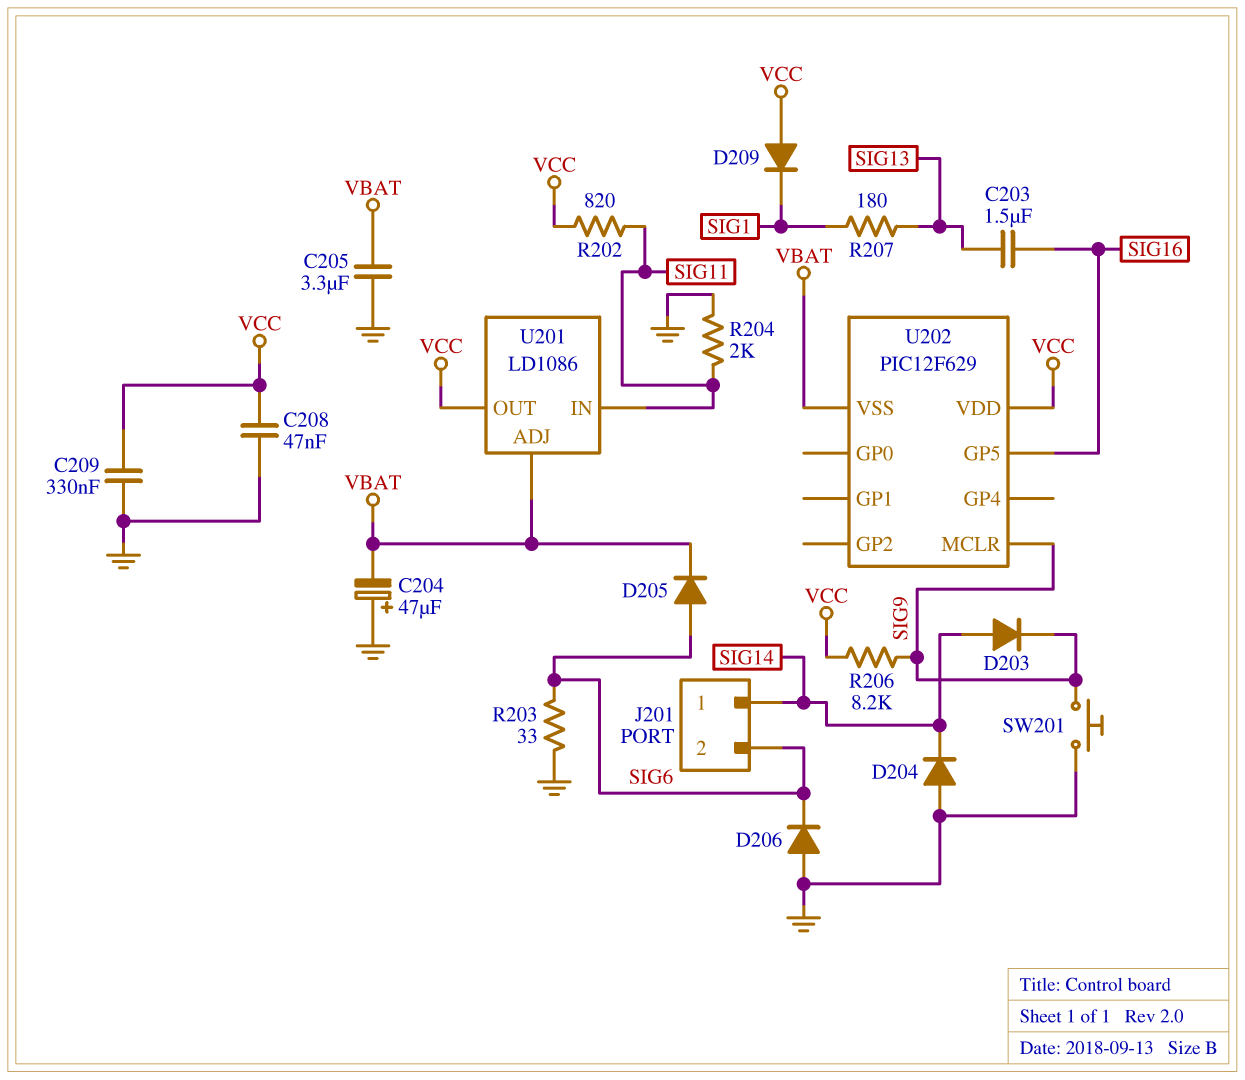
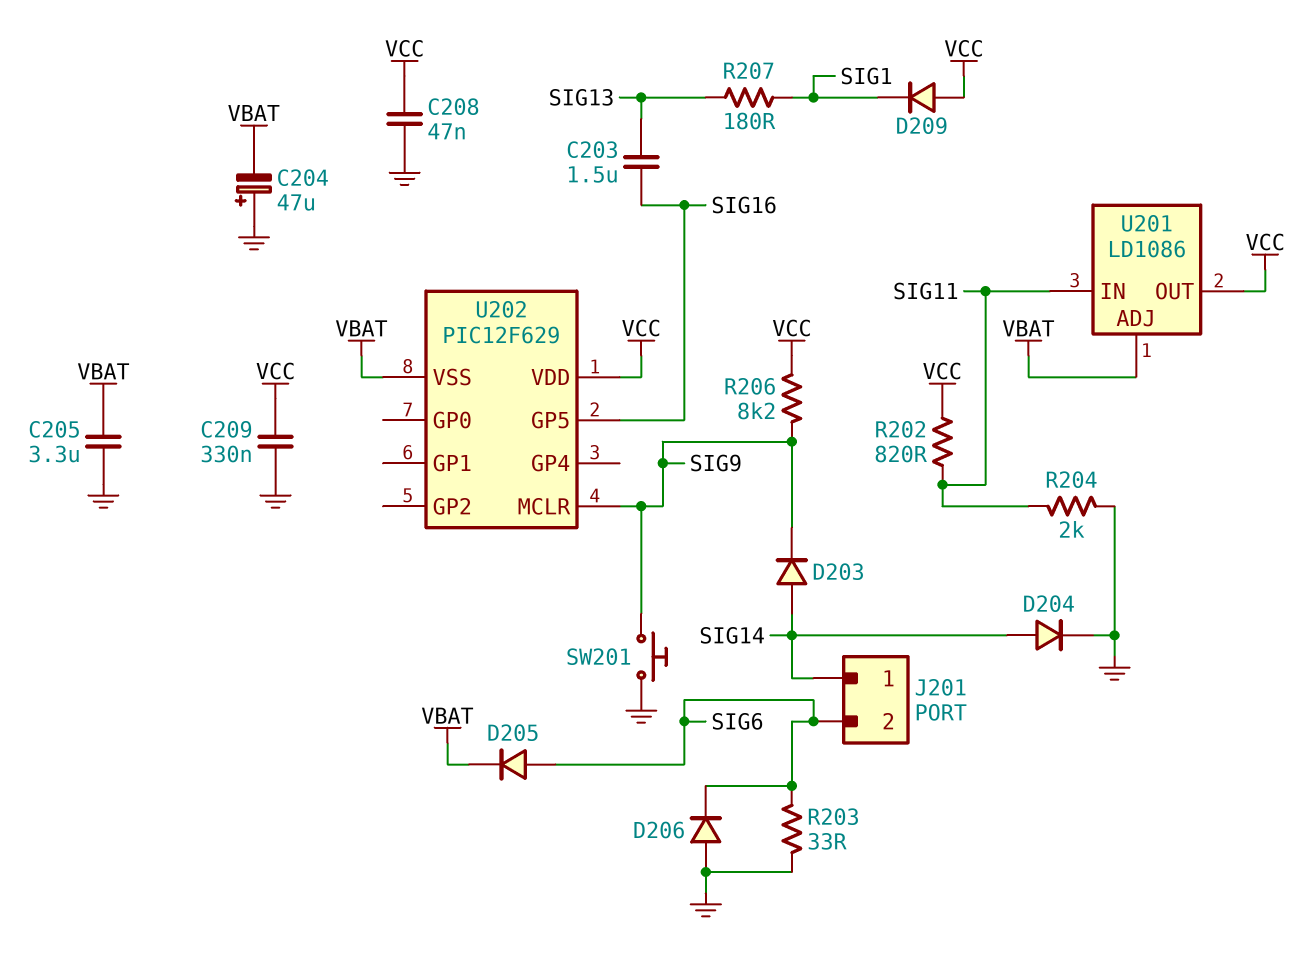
D204: diode (A GND, K SIG14) -> diode (A SIG14, K GND)

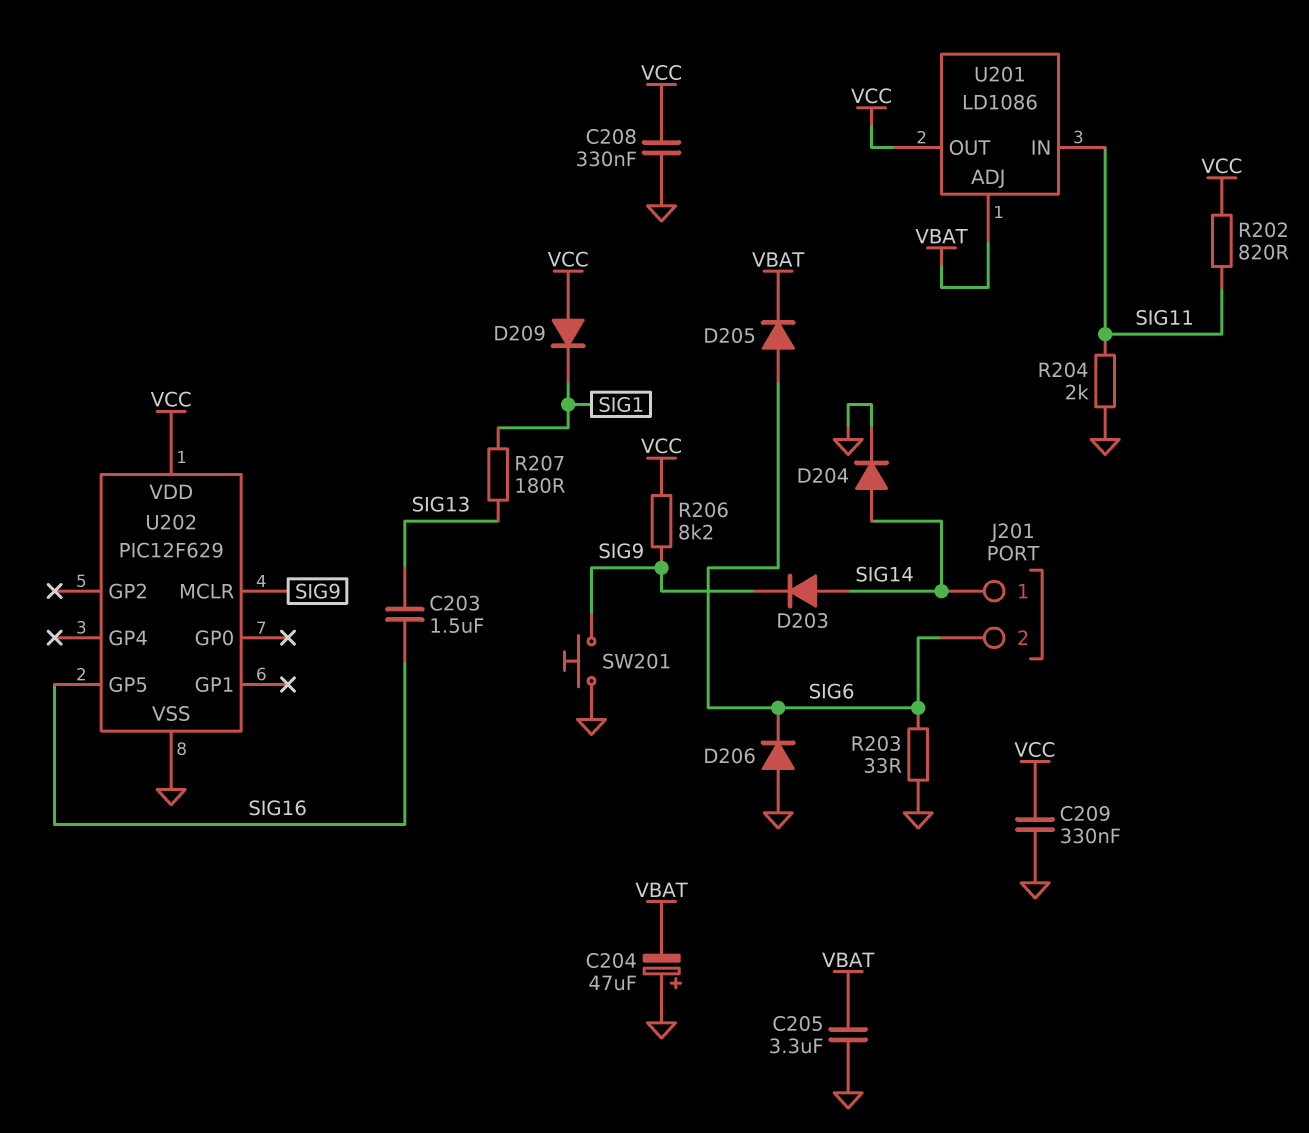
C208: 47nF (GND, VCC) -> 330nF (GND, VCC)
U202 pin VSS: VBAT -> GND

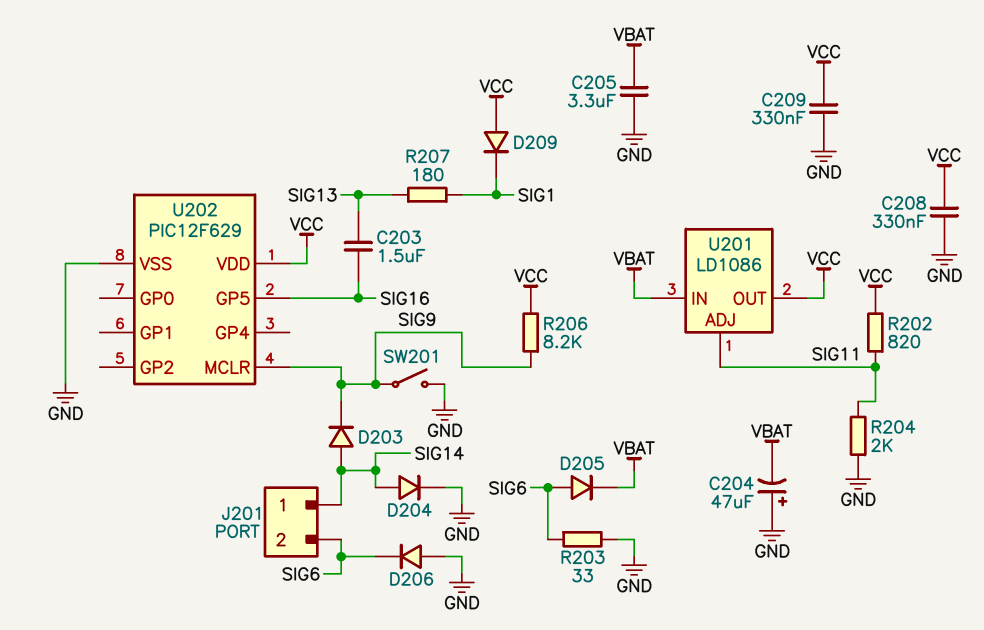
SW201: button (GND, SIG9) -> switch (GND, SIG9)
U201 pin ADJ: VBAT -> SIG11
U201 pin IN: SIG11 -> VBAT

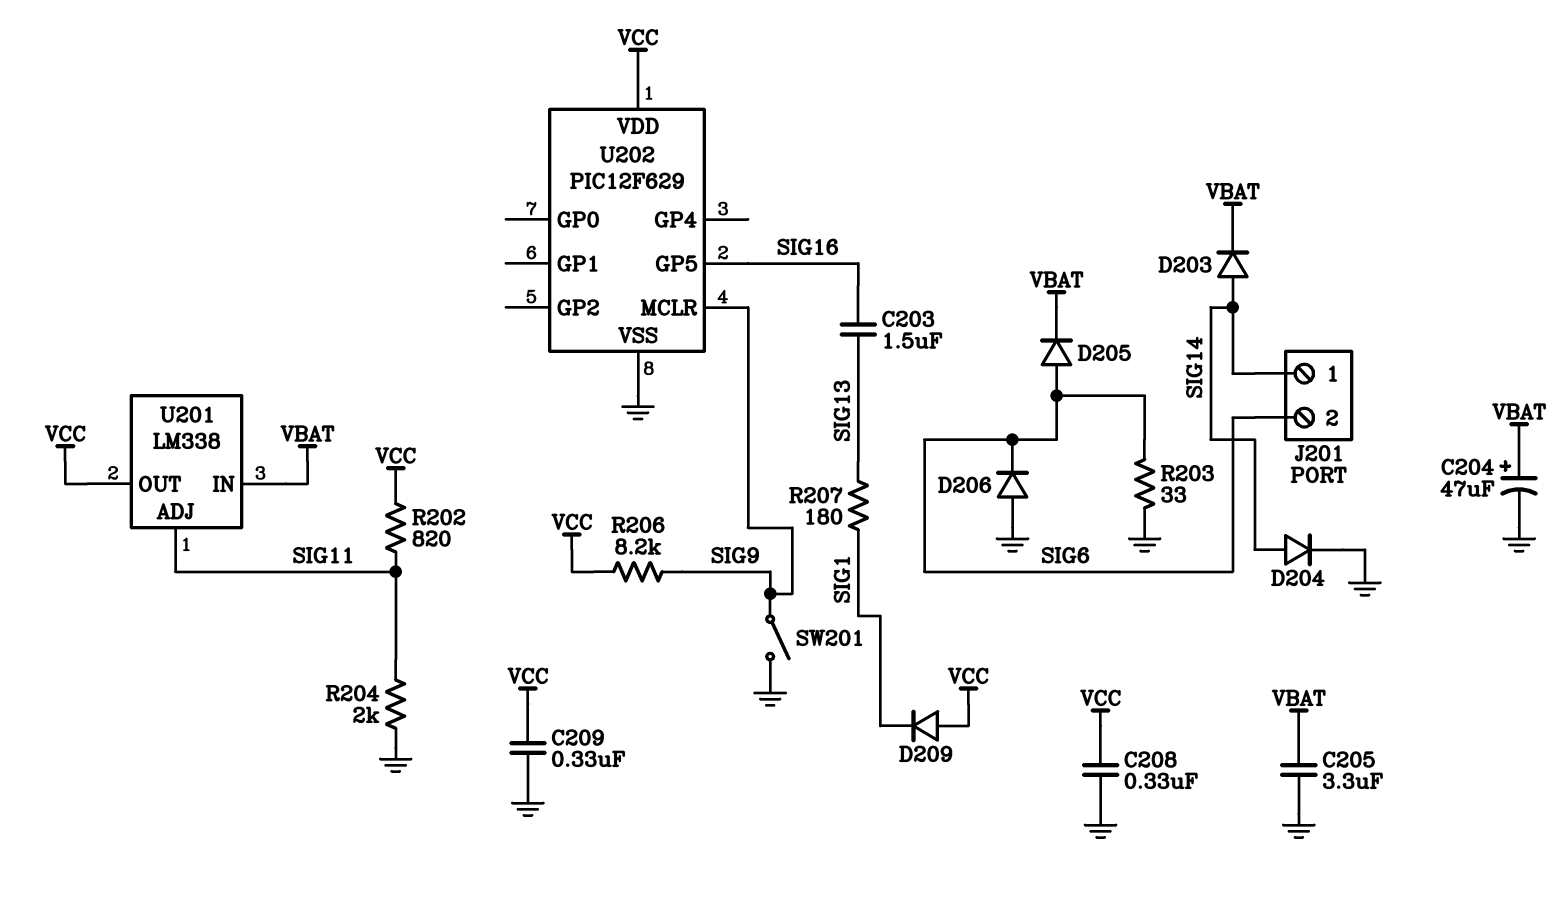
C204: 47uF (plus GND, minus VBAT) -> 47uF (plus VBAT, minus GND)
D203: diode (A SIG14, K SIG9) -> diode (A SIG14, K VBAT)
U201: LD1086 -> LM338

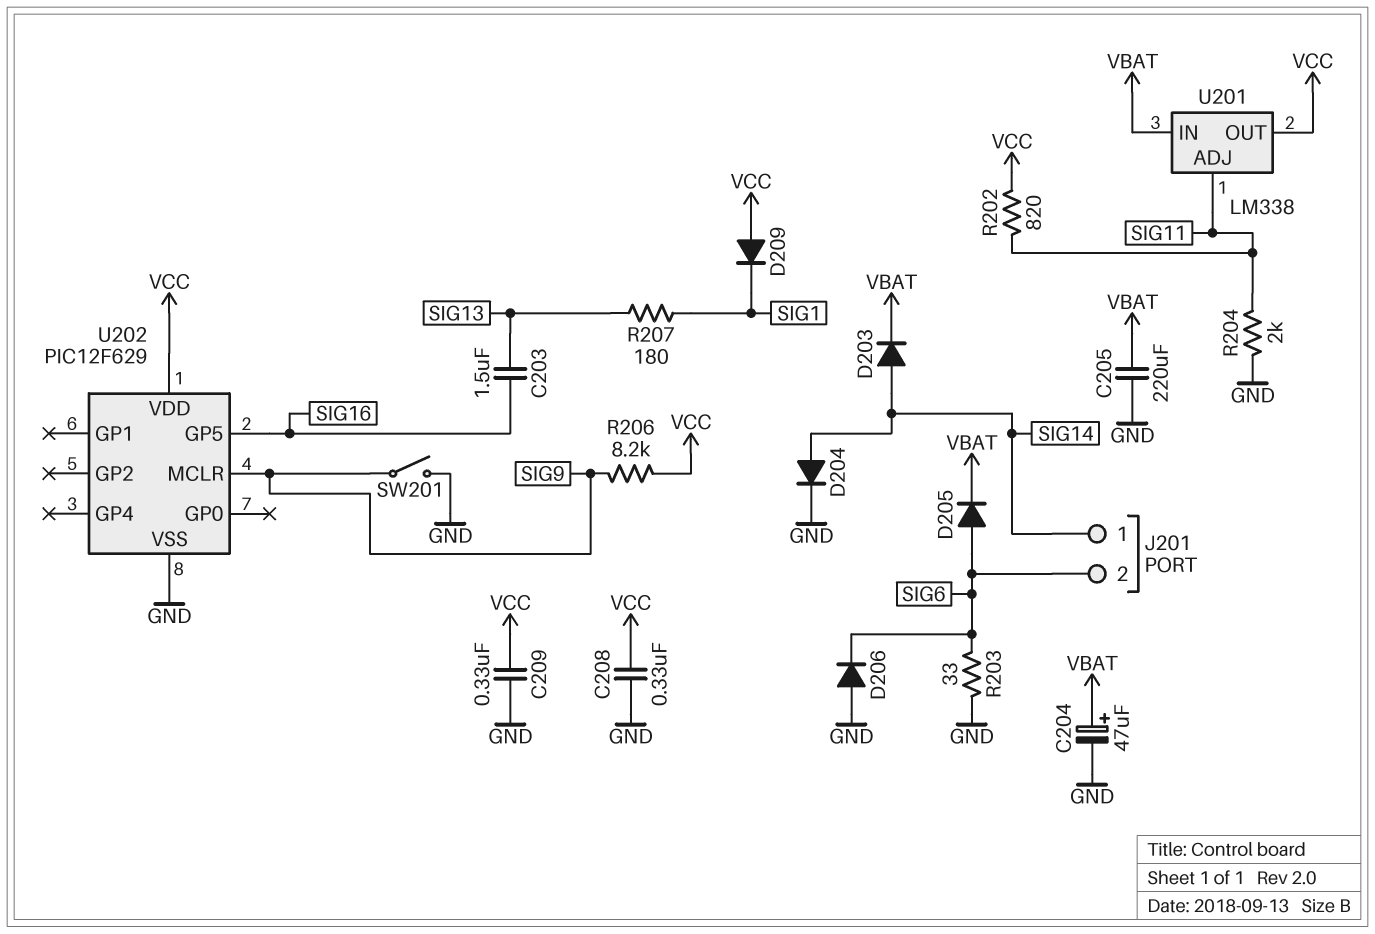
C205: 3.3uF (GND, VBAT) -> 220uF (GND, VBAT)

